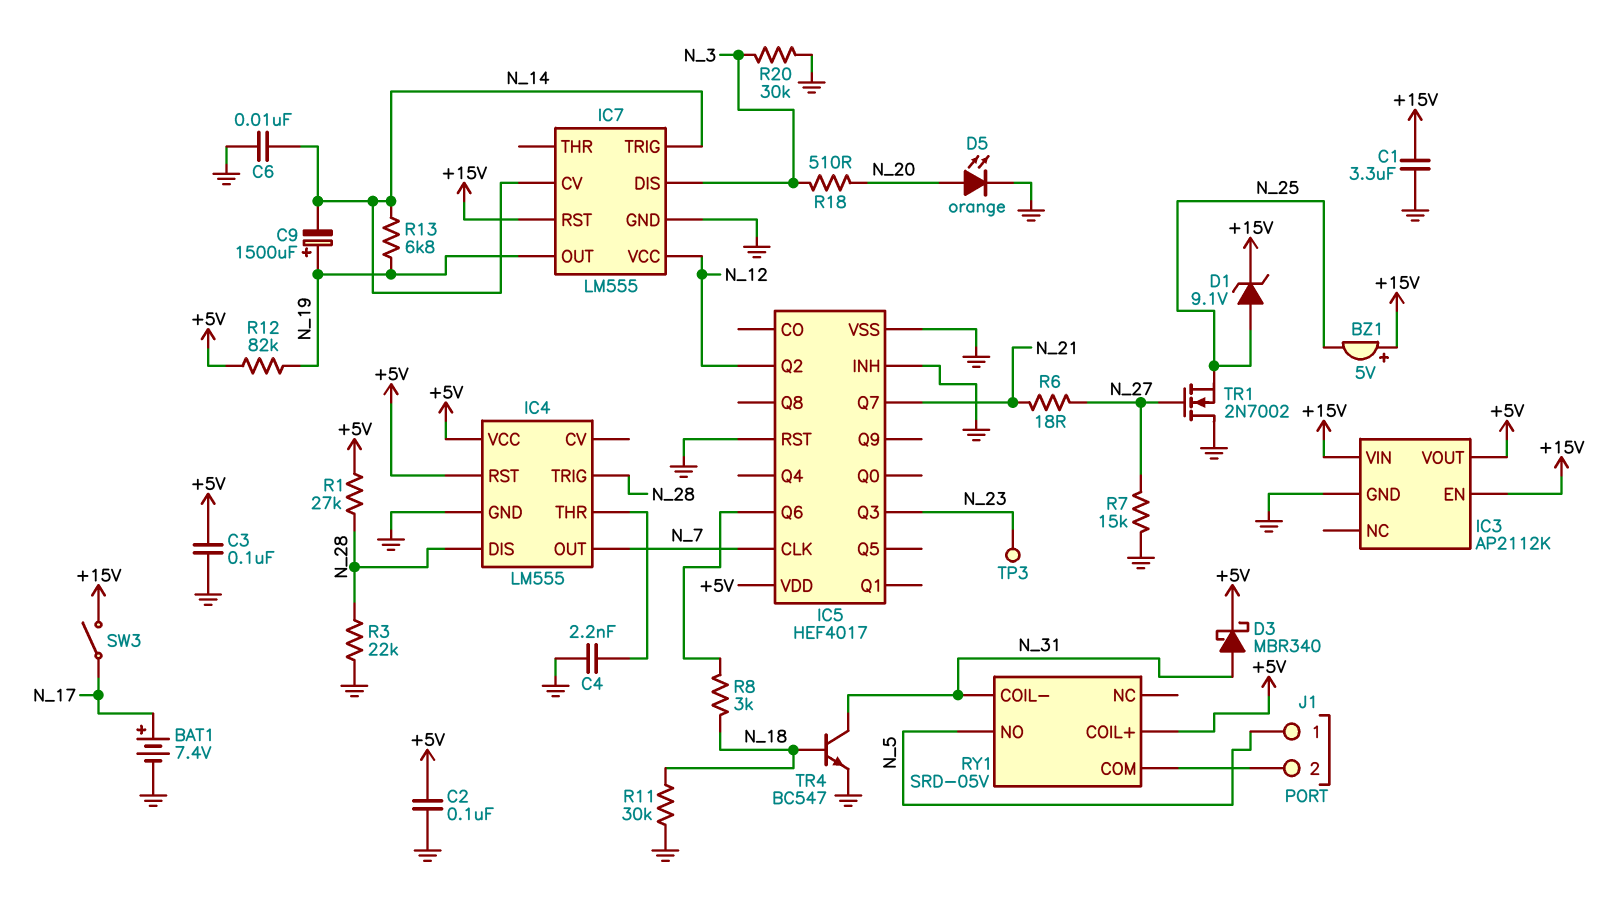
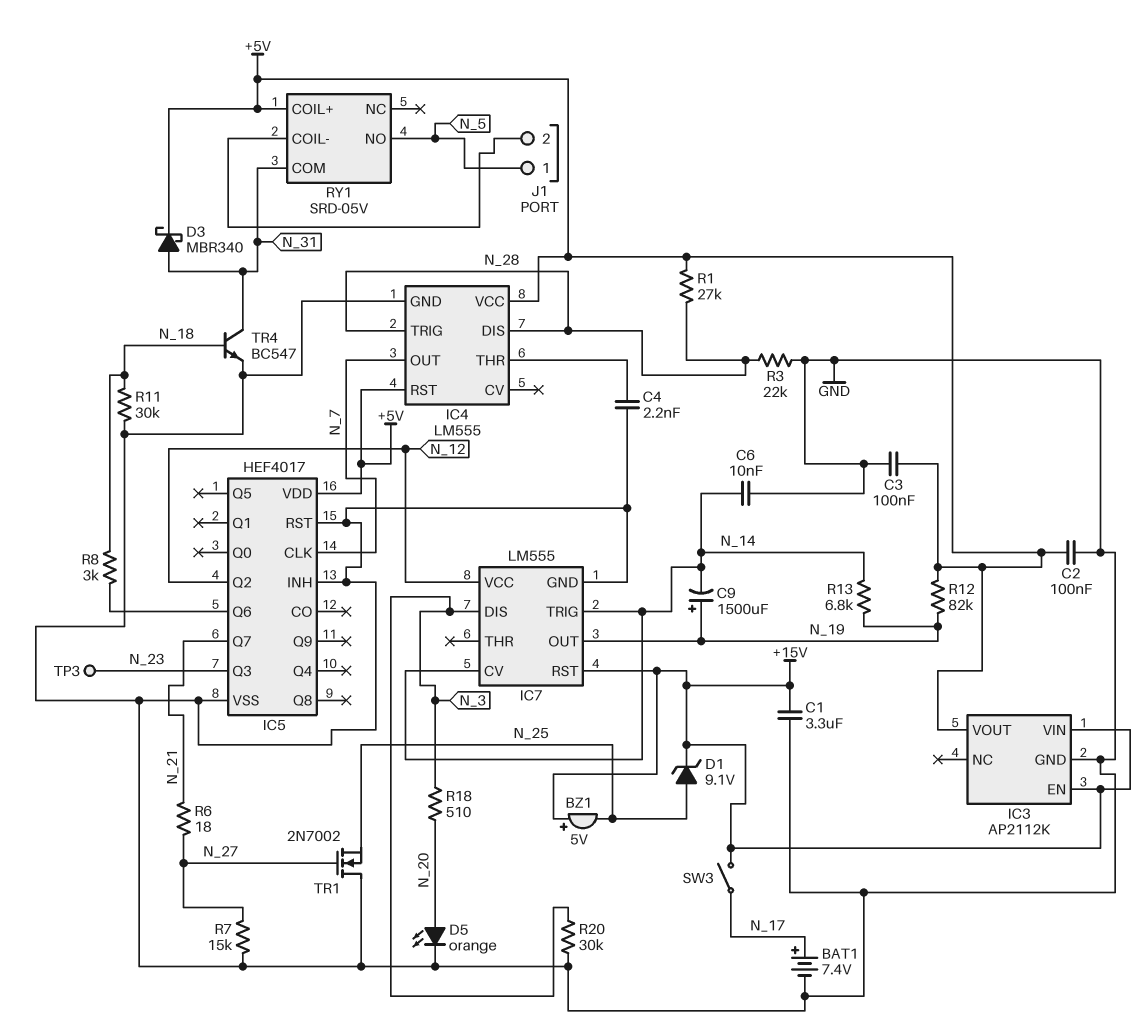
RY1 pin COIL-: N_31 -> J1/2
RY1 pin COM: J1/2 -> N_31

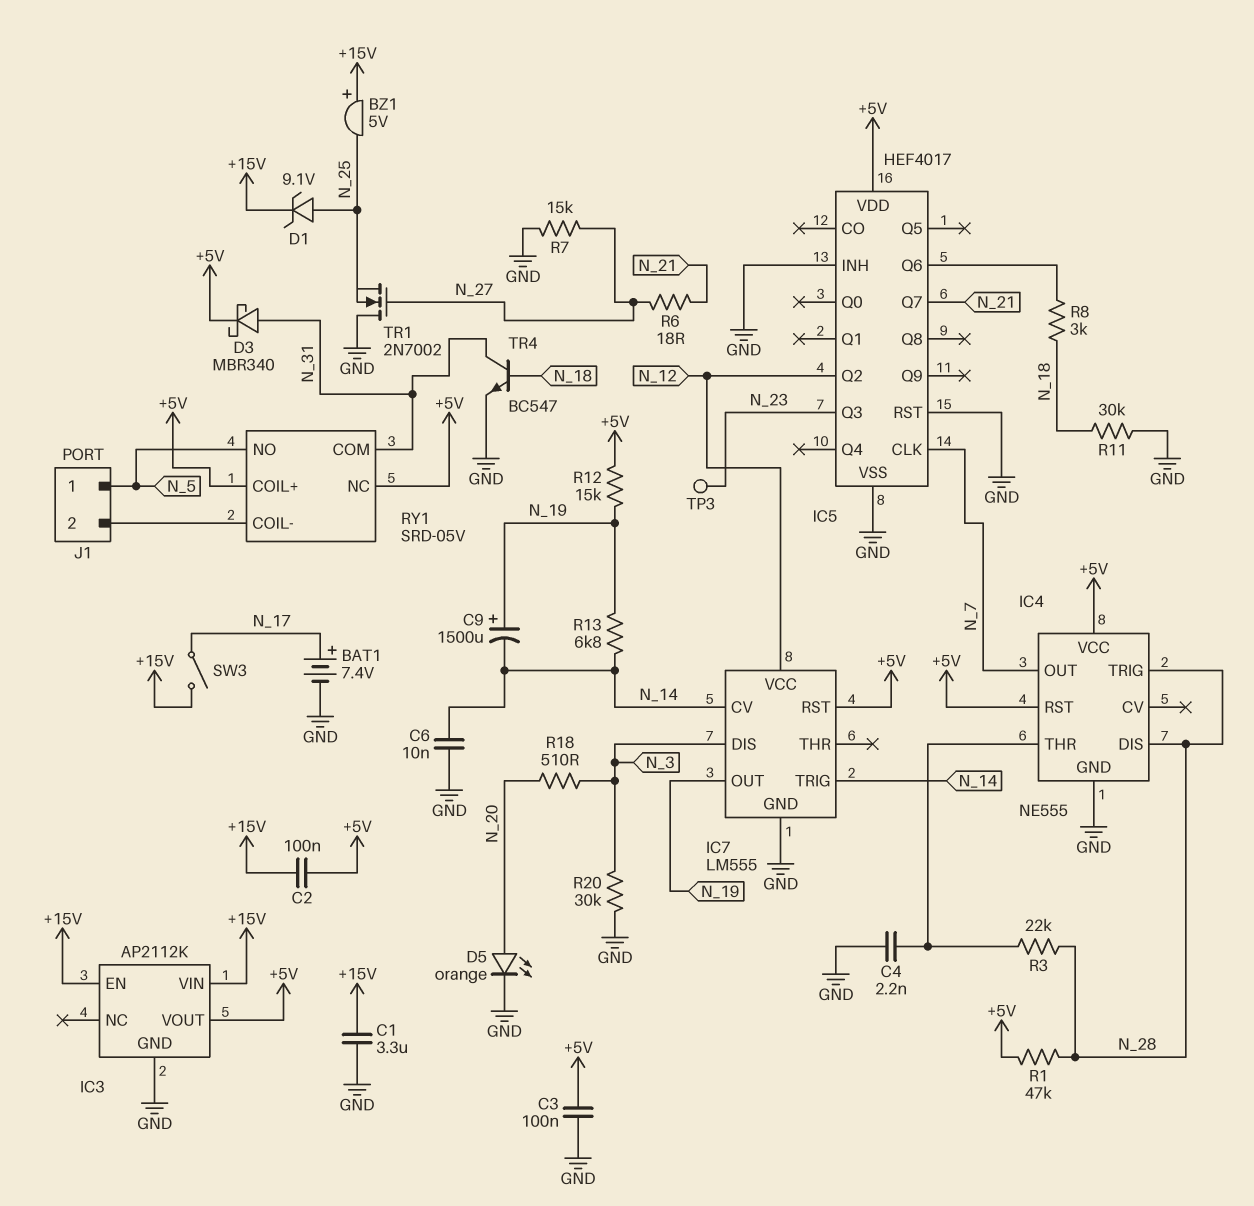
C2: 100nF (+5V, GND) -> 100nF (+5V, +15V)
IC4: LM555 -> NE555
IC7 pin RST: +15V -> +5V
R1: 27k (+5V, N_28) -> 47k (+5V, N_28)
R3: 22k (GND, N_28) -> 22k (IC4/THR, N_28)
R12: 82k (+5V, N_19) -> 15k (+5V, N_19)
RY1 pin NC: none -> +5V

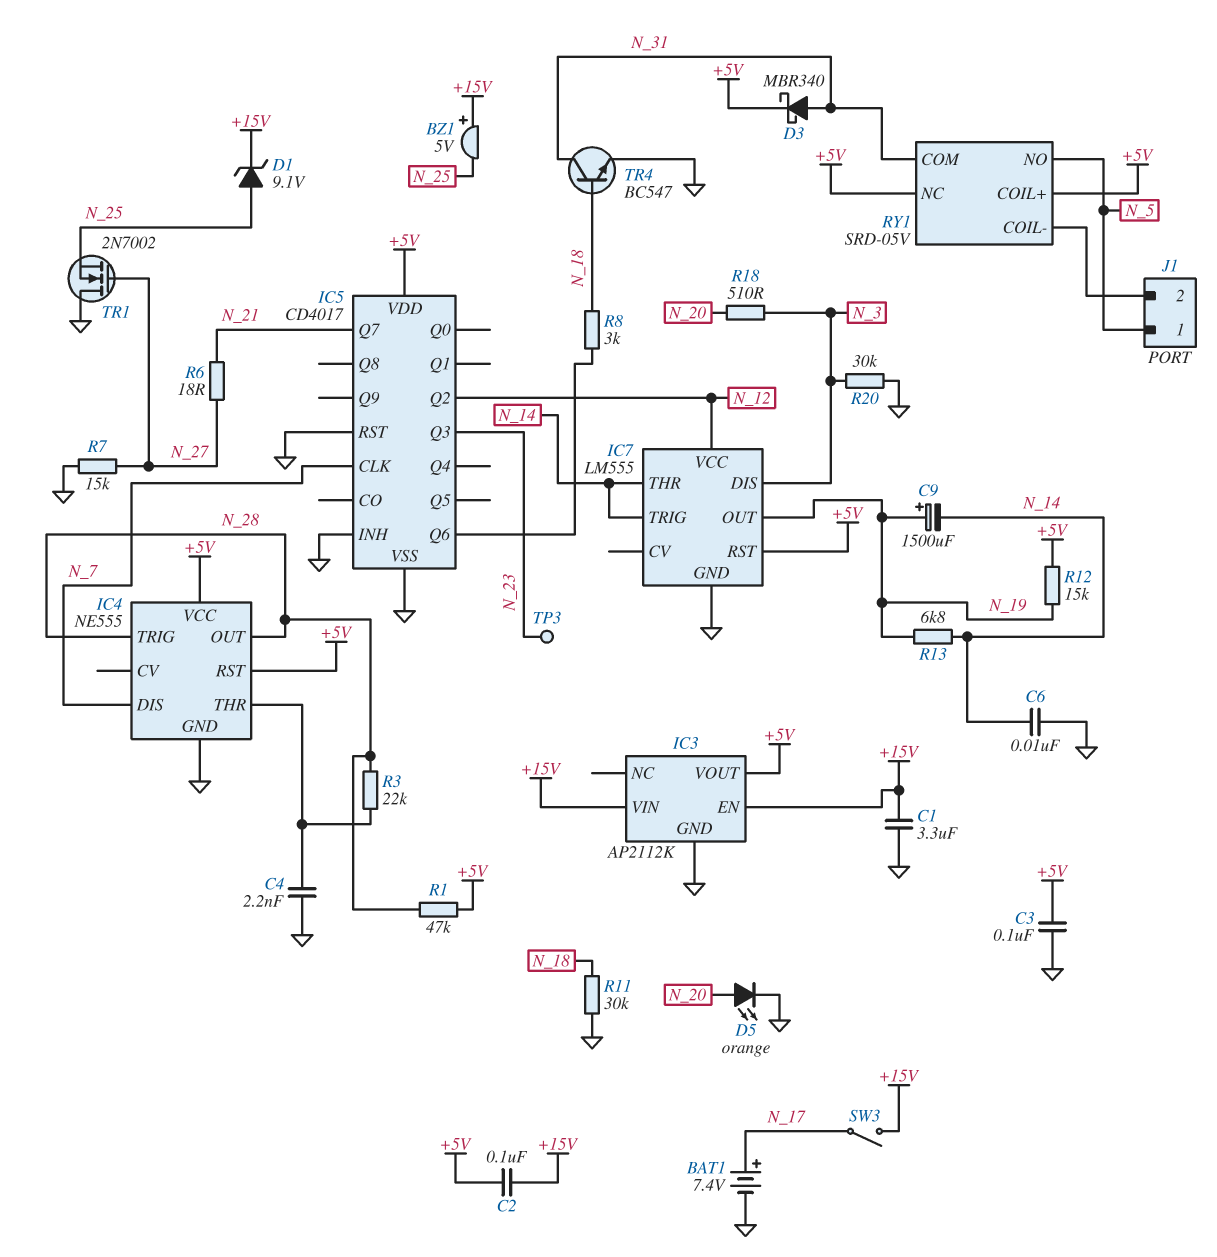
IC4 pin DIS: N_28 -> N_7
IC4 pin OUT: N_7 -> N_28
IC5: HEF4017 -> CD4017
IC7 pin CV: N_14 -> none
IC7 pin THR: none -> N_14

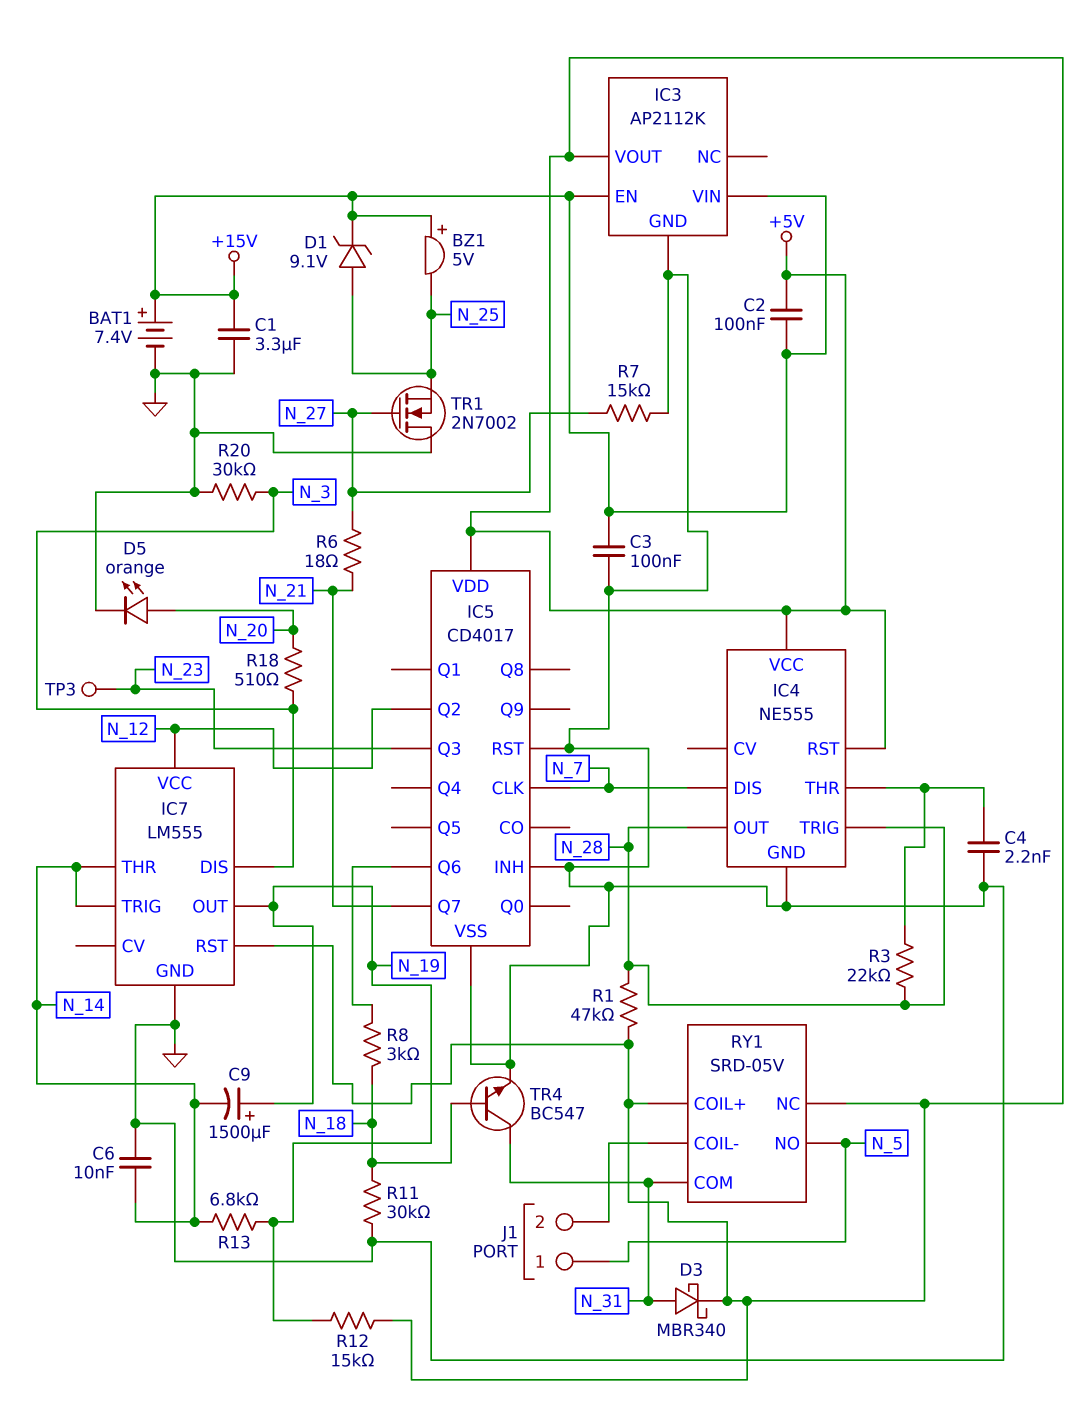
BAT1: 7.4V (plus N_17, minus GND) -> 7.4V (plus +15V, minus GND)
C3: 100nF (+5V, GND) -> 100nF (+15V, GND)
SW3: switch (+15V, N_17) -> none

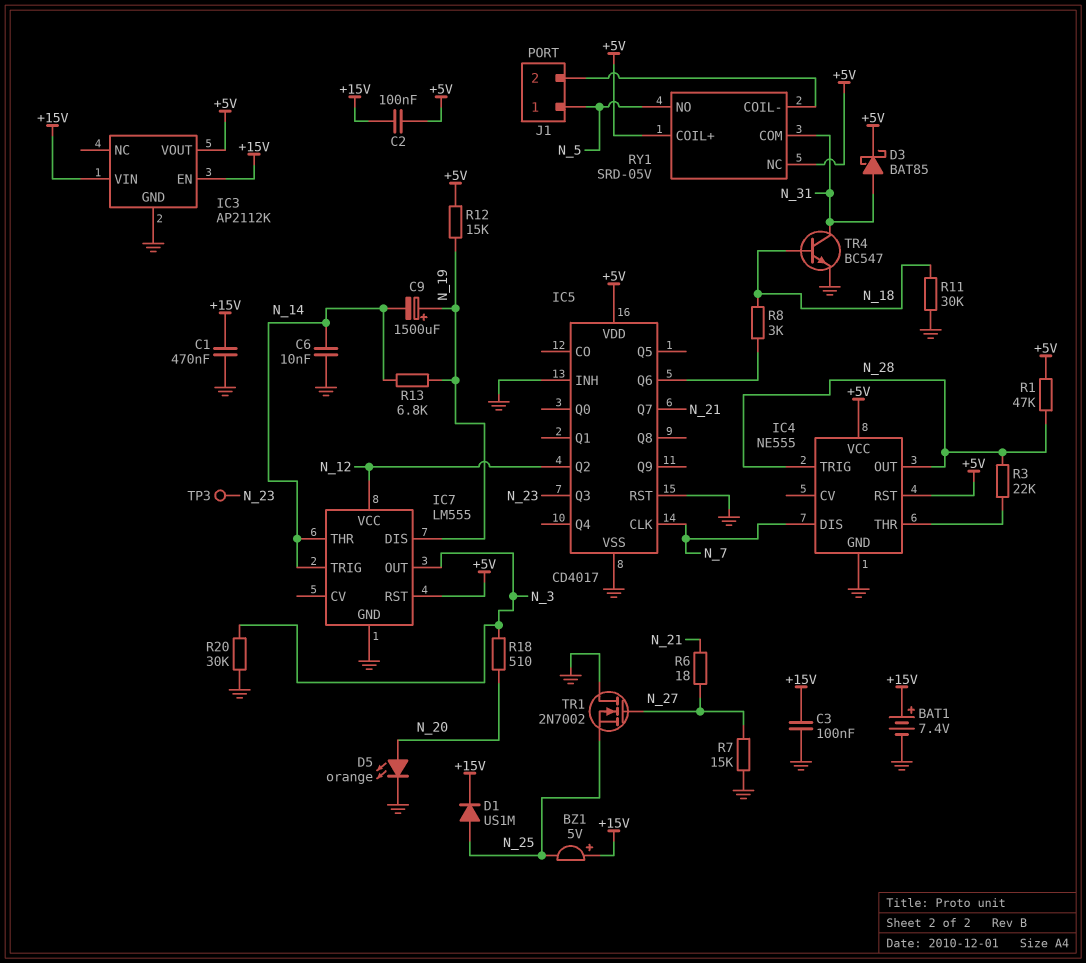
C1: 3.3uF (+15V, GND) -> 470nF (+15V, GND)
C4: 2.2nF (GND, IC4/THR) -> none
D1: zener 9.1V (A N_25, K +15V) -> diode US1M (A N_25, K +15V)
D3: schottky MBR340 (A N_31, K +5V) -> schottky BAT85 (A N_31, K +5V)
IC7 pin DIS: N_3 -> N_19
IC7 pin OUT: N_19 -> N_3

